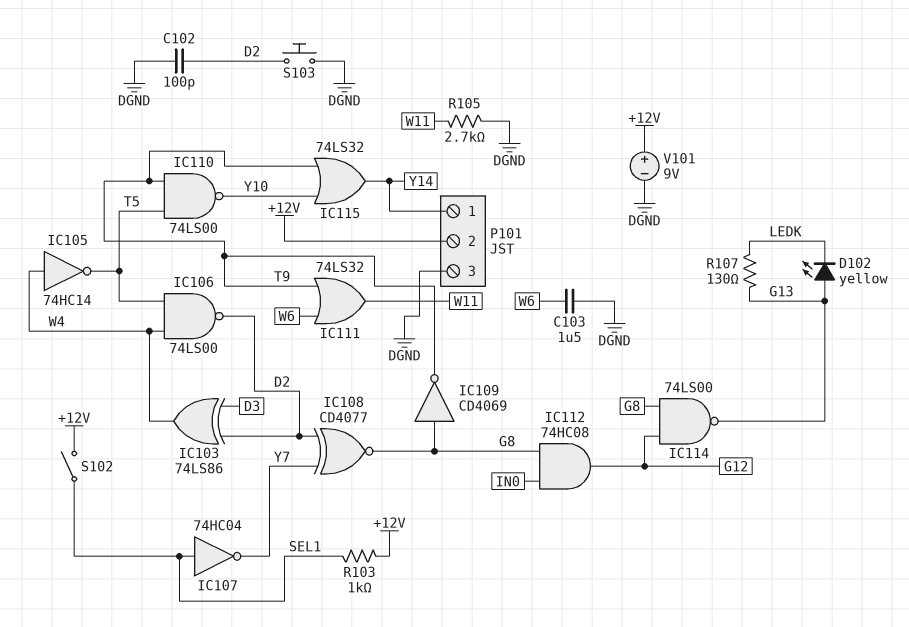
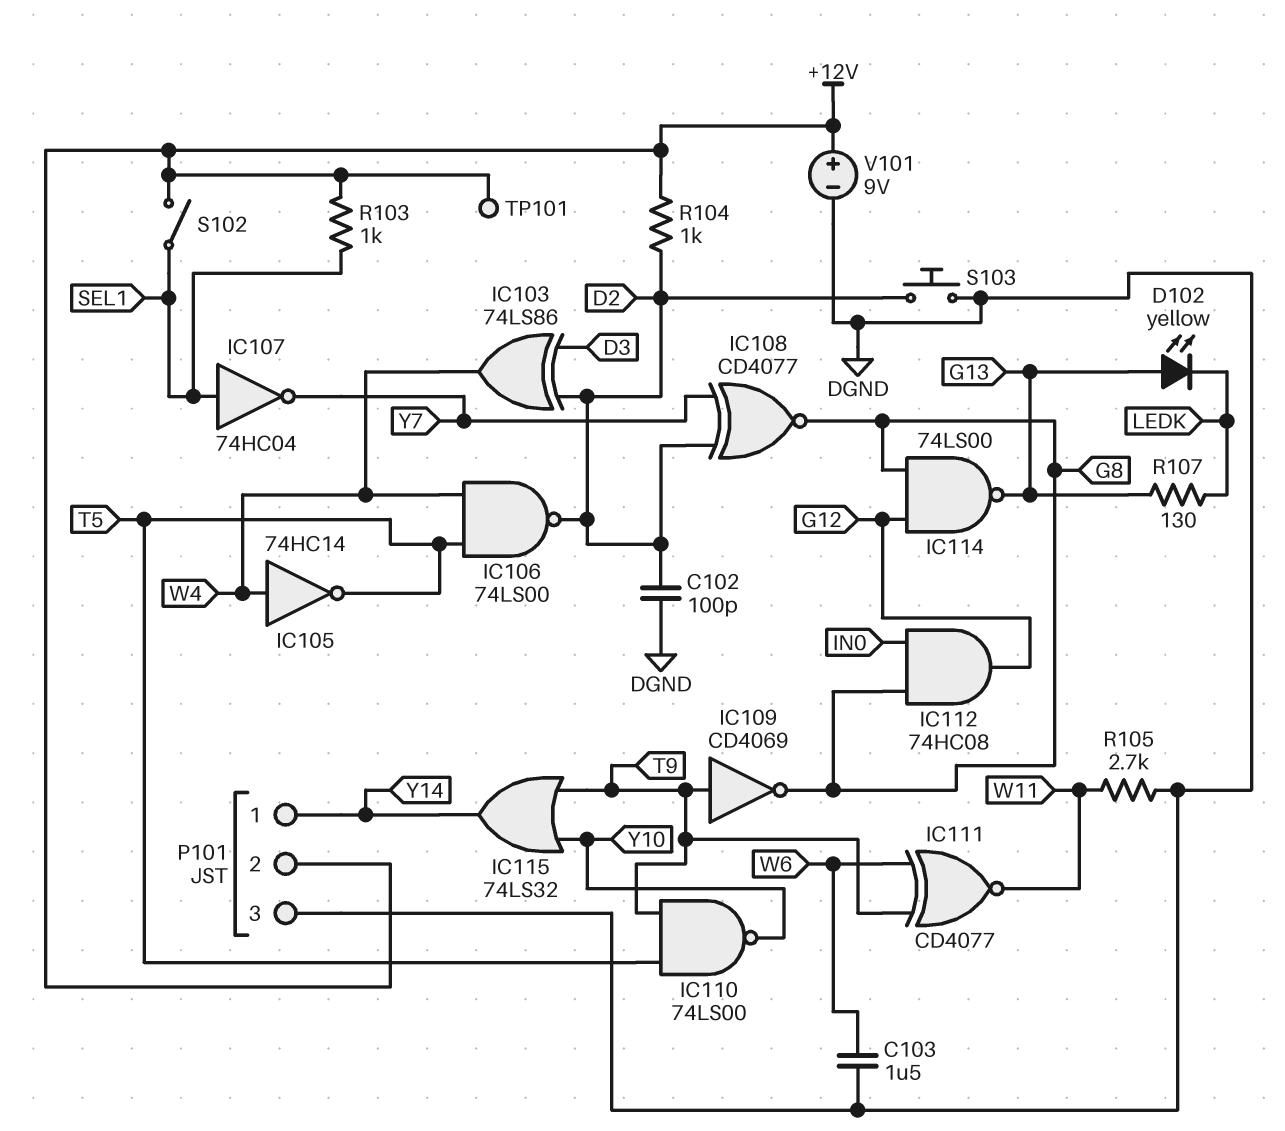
IC109: NOT CD4069 (in G8, out T9) -> NOT CD4069 (in T9, out G8)
IC111: OR 74LS32 (in T9, in W6, out W11) -> XNOR CD4077 (in T9, in W6, out W11)
R104: none -> 1k (+12V, D2)
TP101: none -> test point (+12V)

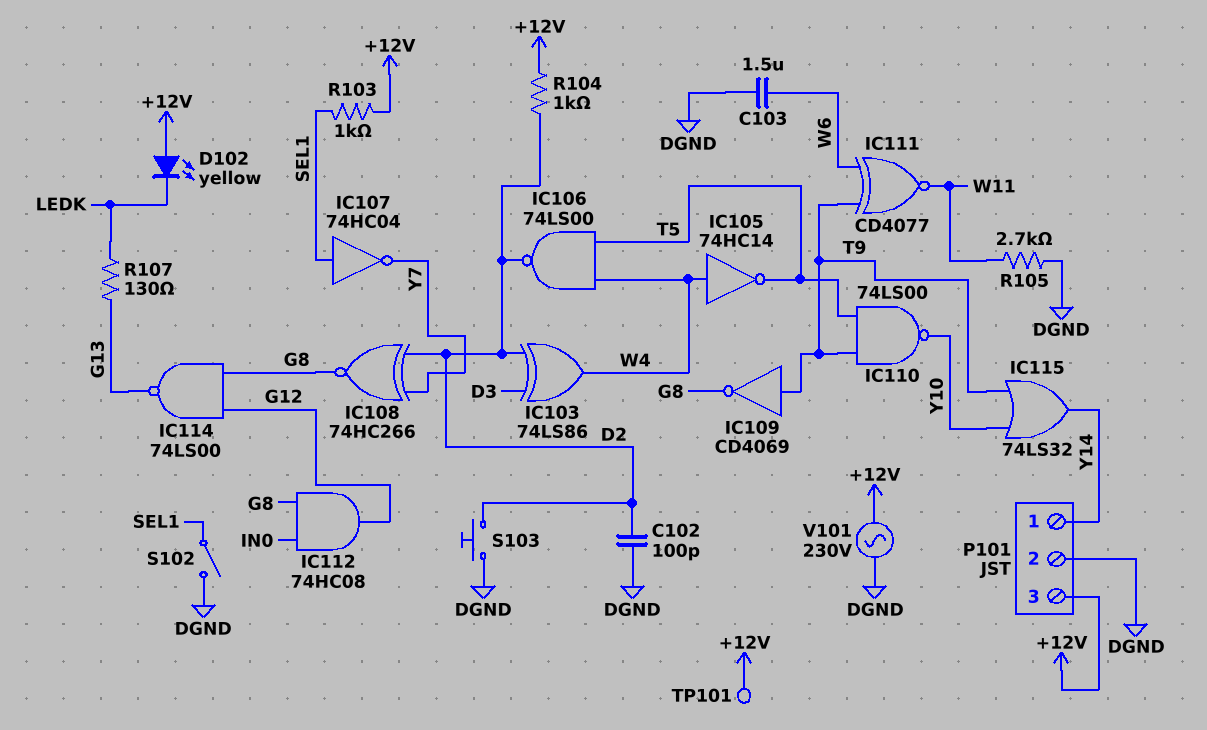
D102: LED yellow (A G13, K LEDK) -> LED yellow (A +12V, K LEDK)
IC108: XNOR CD4077 (in D2, in Y7, out G8) -> XNOR 74HC266 (in D2, in Y7, out G8)
P101 pin 2: +12V -> DGND
P101 pin 3: DGND -> +12V
S102: switch (+12V, SEL1) -> switch (DGND, SEL1)
V101: 9V (plus +12V, minus DGND) -> AC 230V (+12V, DGND)

